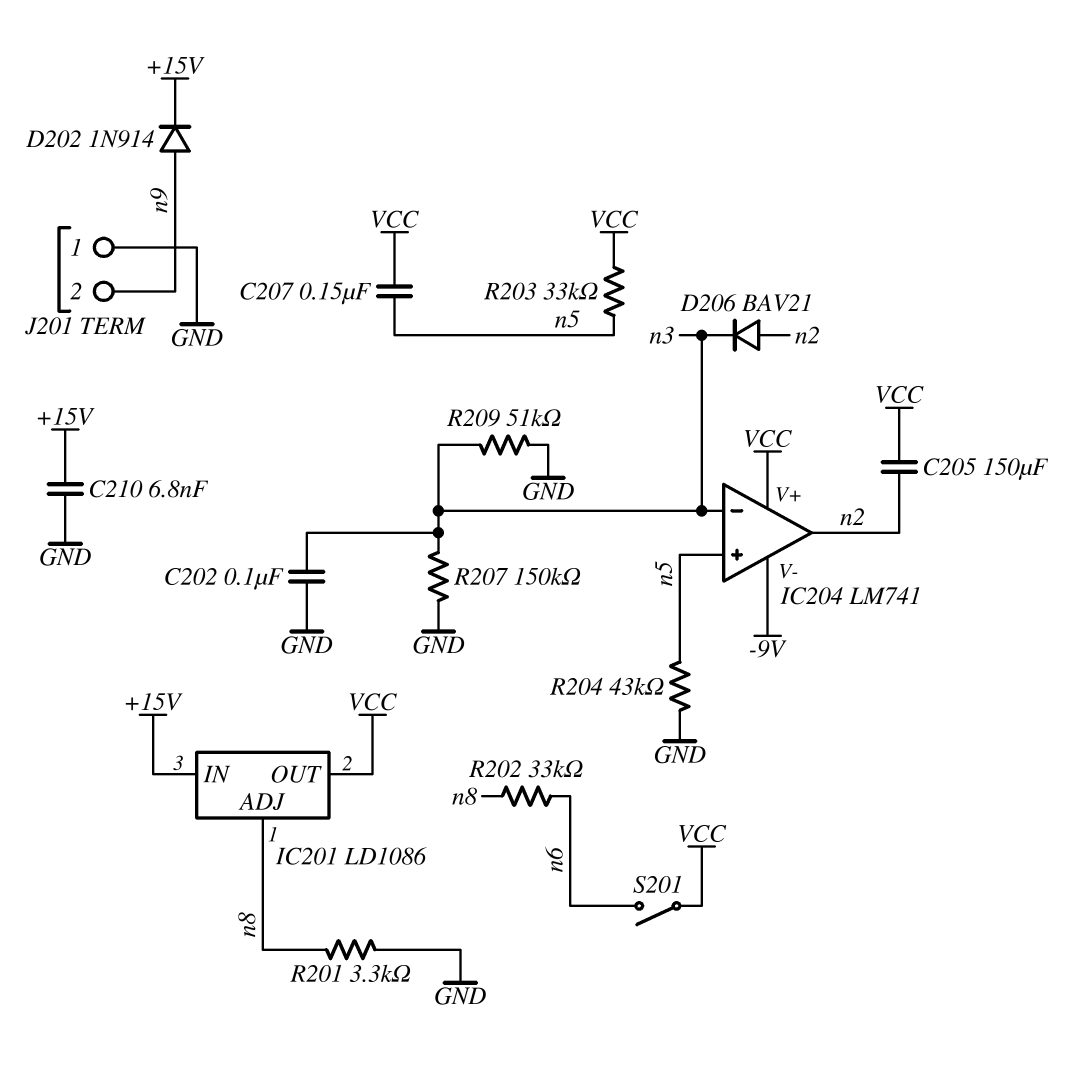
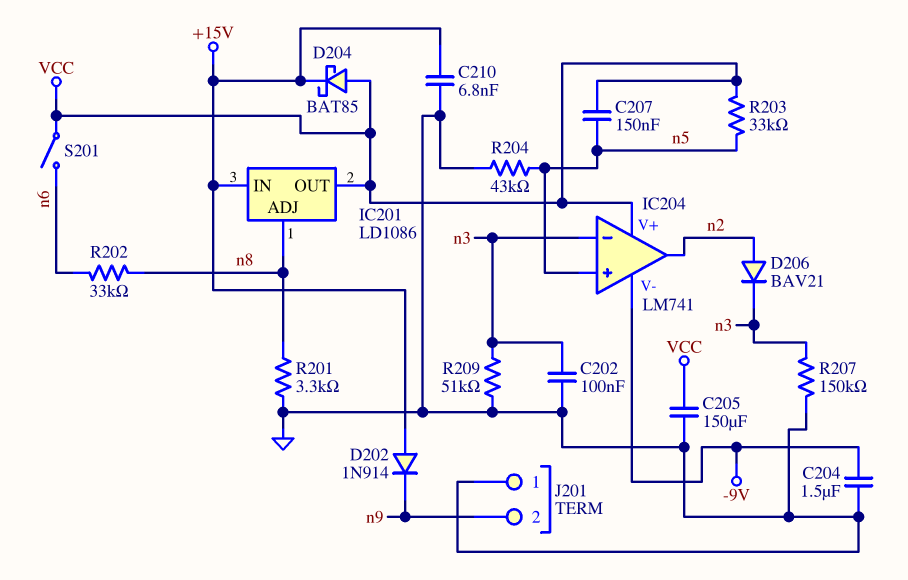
C204: none -> 1.5uF (-9V, GND)
C205: 150uF (VCC, n2) -> 150uF (GND, VCC)
D202: diode 1N914 (A n9, K +15V) -> diode 1N914 (A +15V, K n9)
D204: none -> schottky BAT85 (A VCC, K +15V)

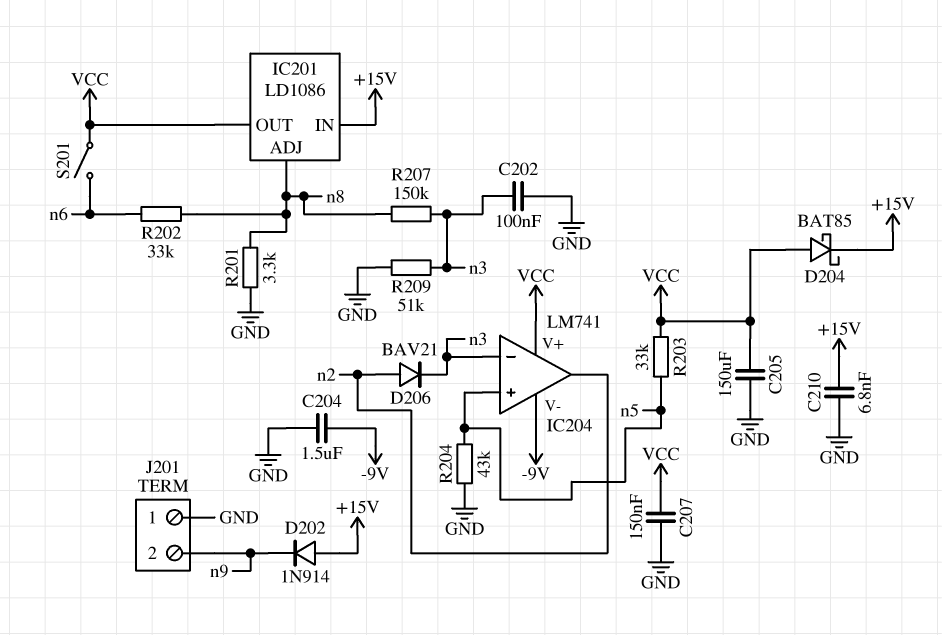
C207: 150nF (VCC, n5) -> 150nF (GND, VCC)
R207: 150k (GND, n3) -> 150k (n3, n8)

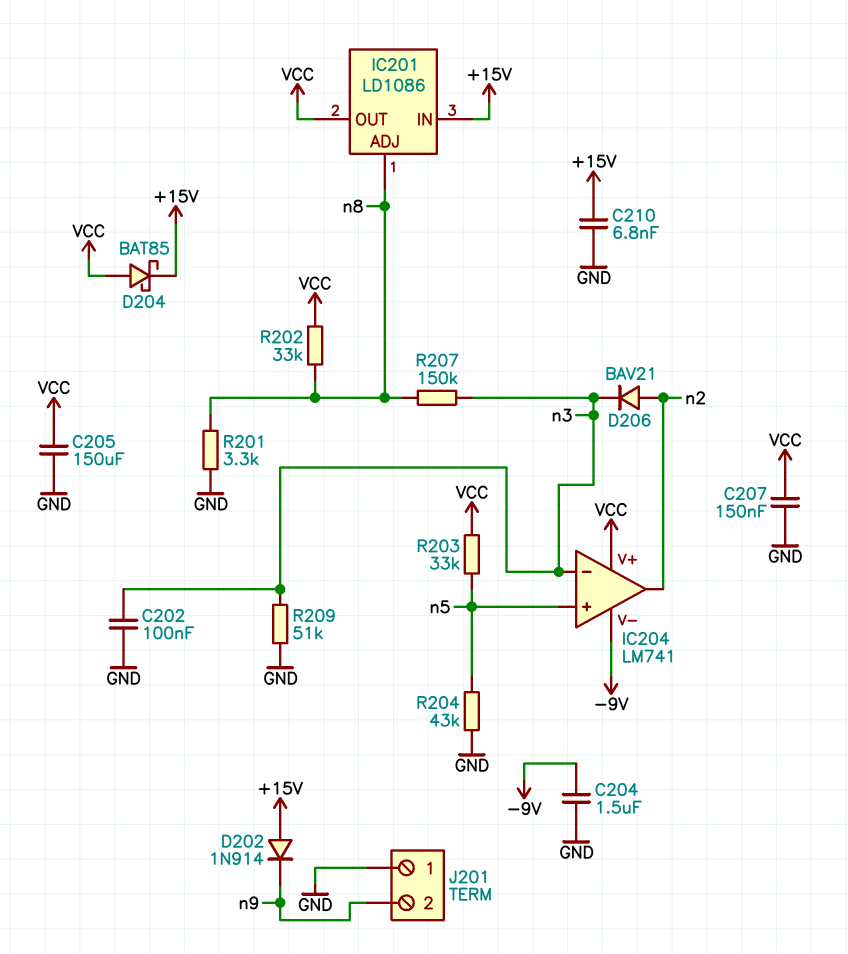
R202: 33k (n6, n8) -> 33k (VCC, n8)
S201: switch (VCC, n6) -> none

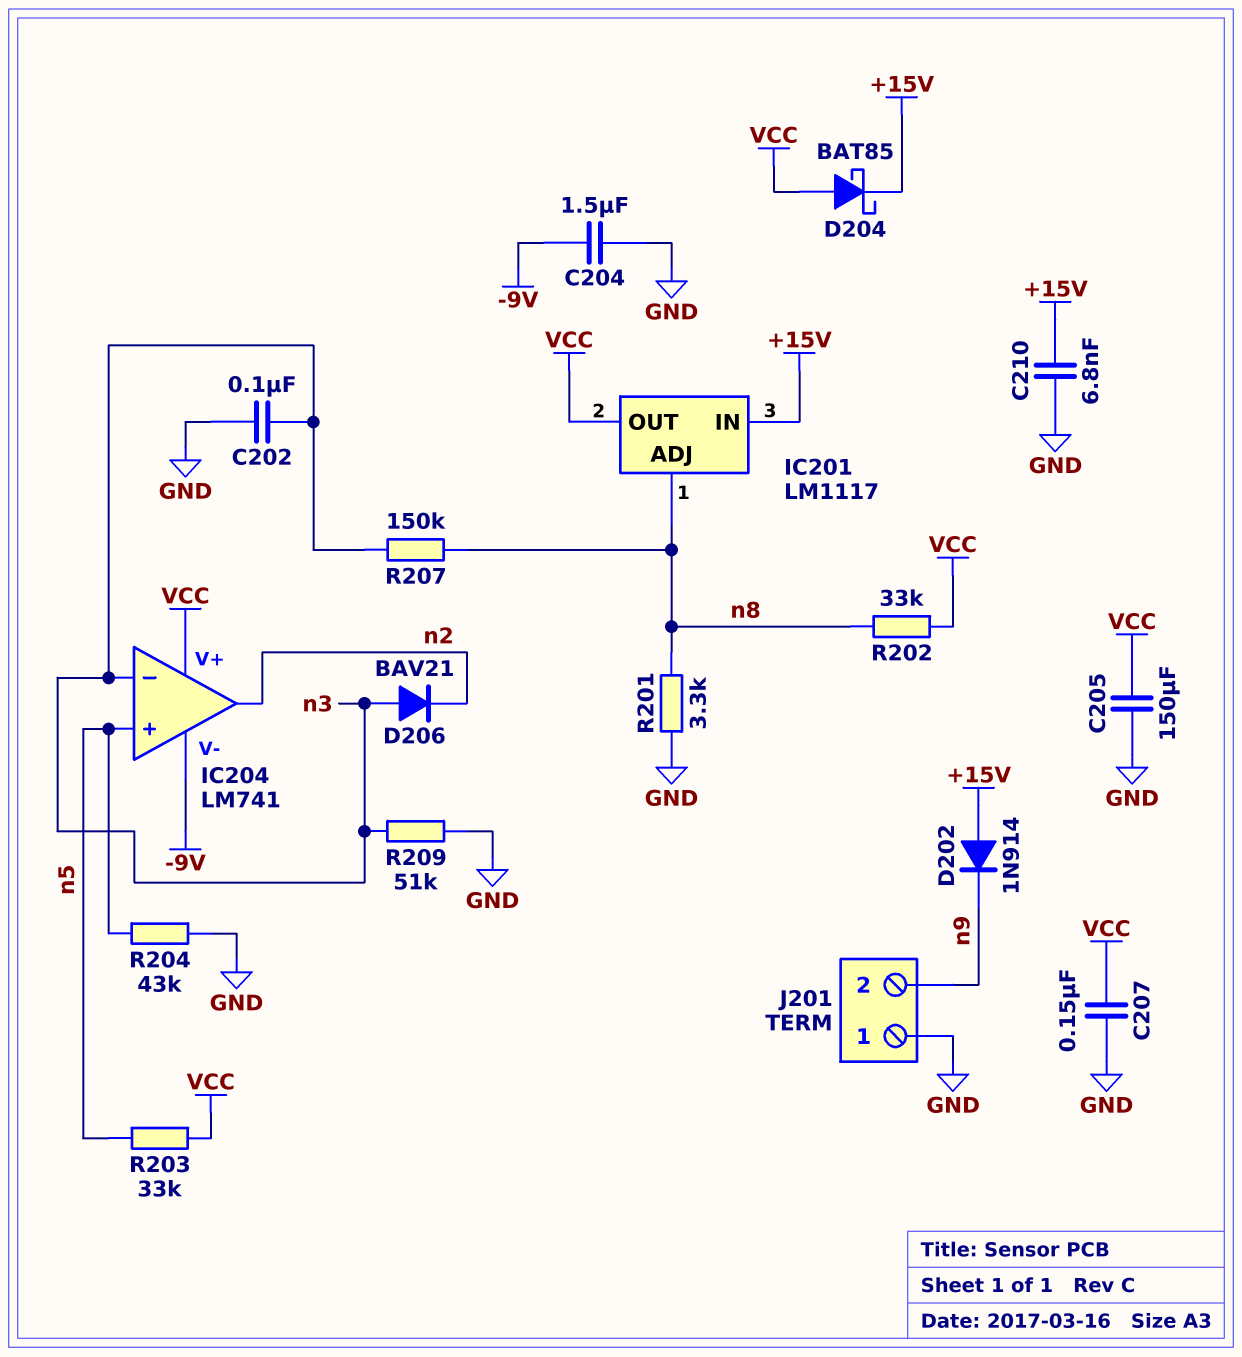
D206: diode BAV21 (A n2, K n3) -> diode BAV21 (A n3, K n2)
IC201: LD1086 -> LM1117

